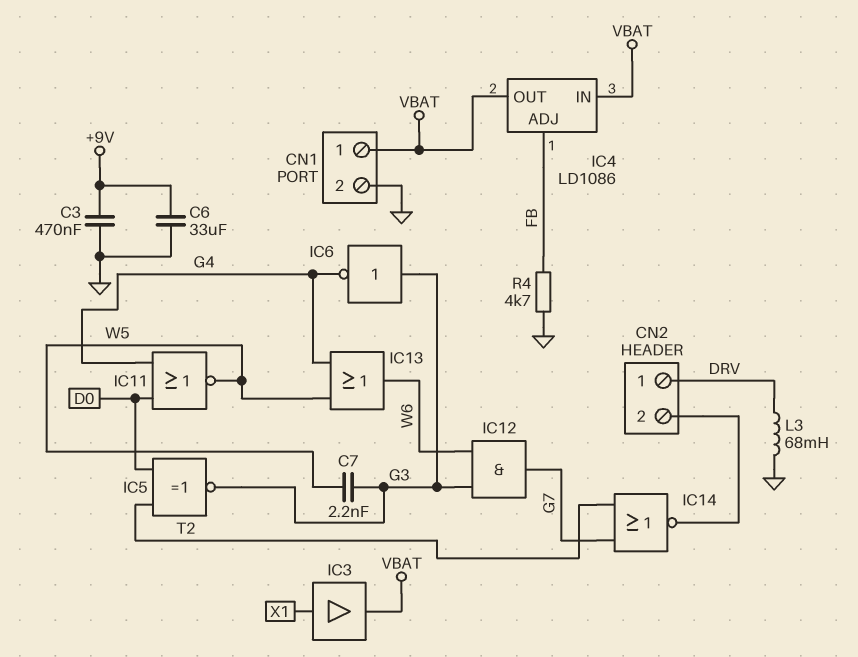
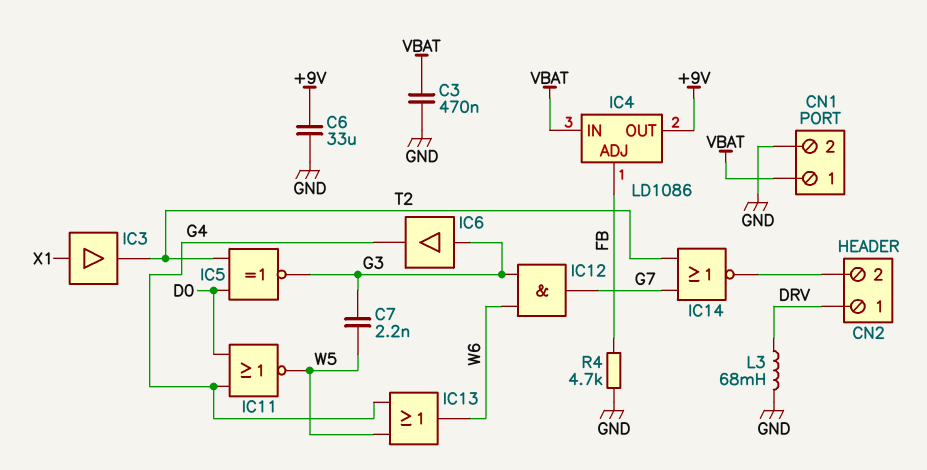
C3: 470nF (+9V, GND) -> 470nF (GND, VBAT)
IC3: buffer (in X1, out VBAT) -> buffer (in X1, out T2)
IC4 pin OUT: VBAT -> +9V
IC6: NOT (in G3, out G4) -> buffer (in G3, out G4)

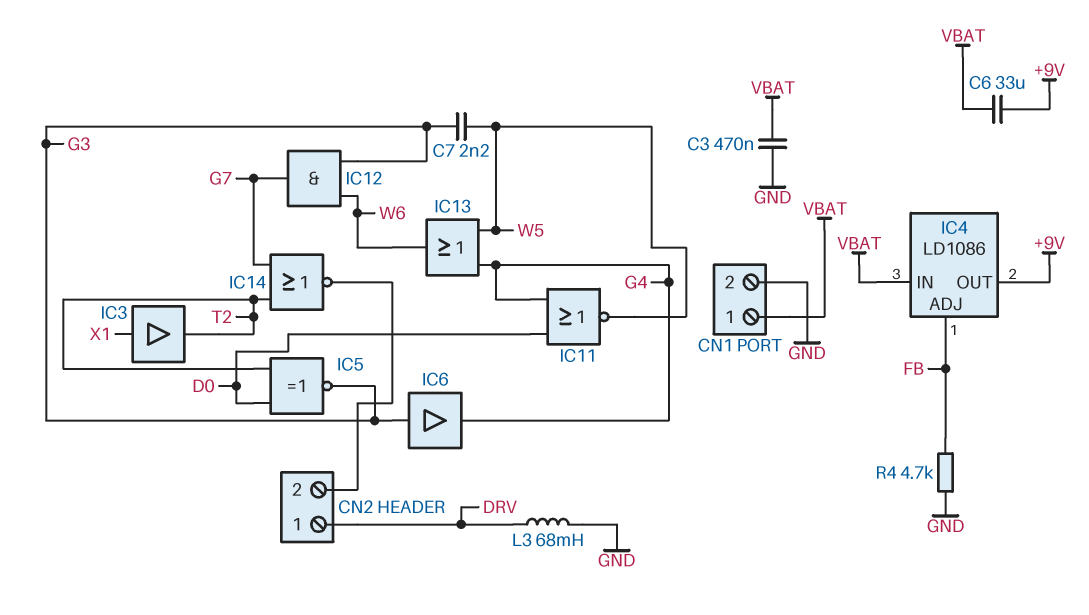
C6: 33uF (+9V, GND) -> 33uF (+9V, VBAT)

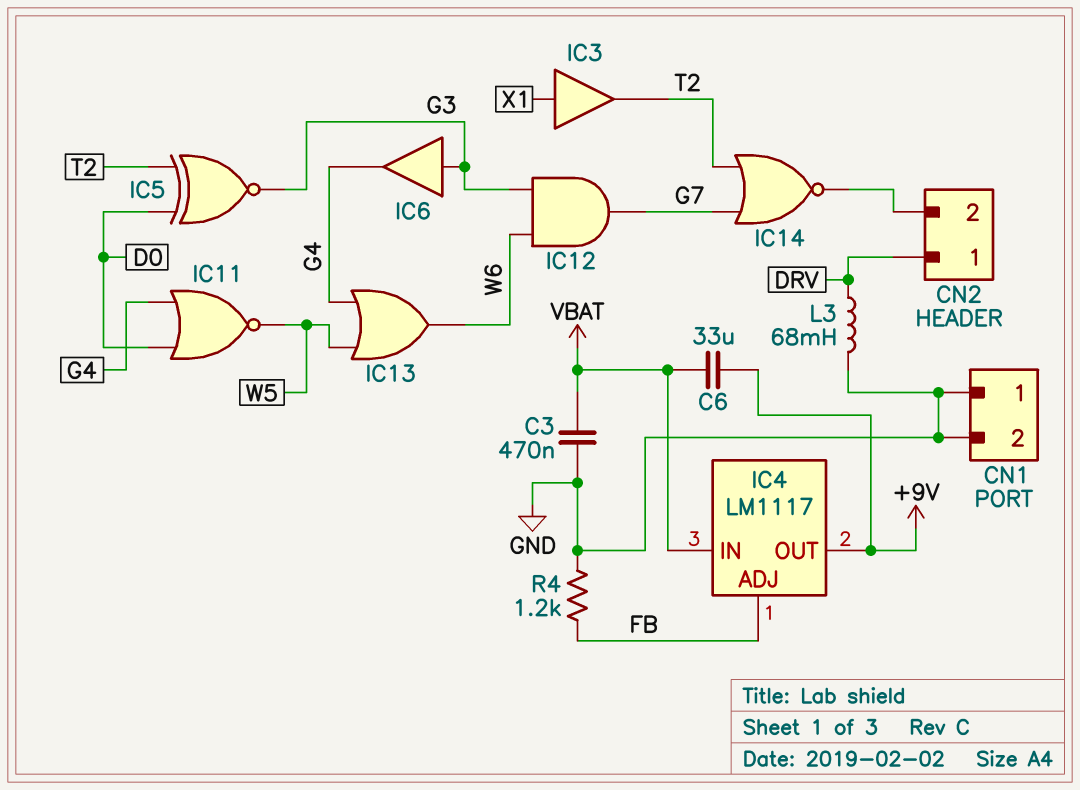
C7: 2.2nF (G3, W5) -> none
CN1 pin 1: VBAT -> GND
IC4: LD1086 -> LM1117
R4: 4.7k (FB, GND) -> 1.2k (FB, GND)

